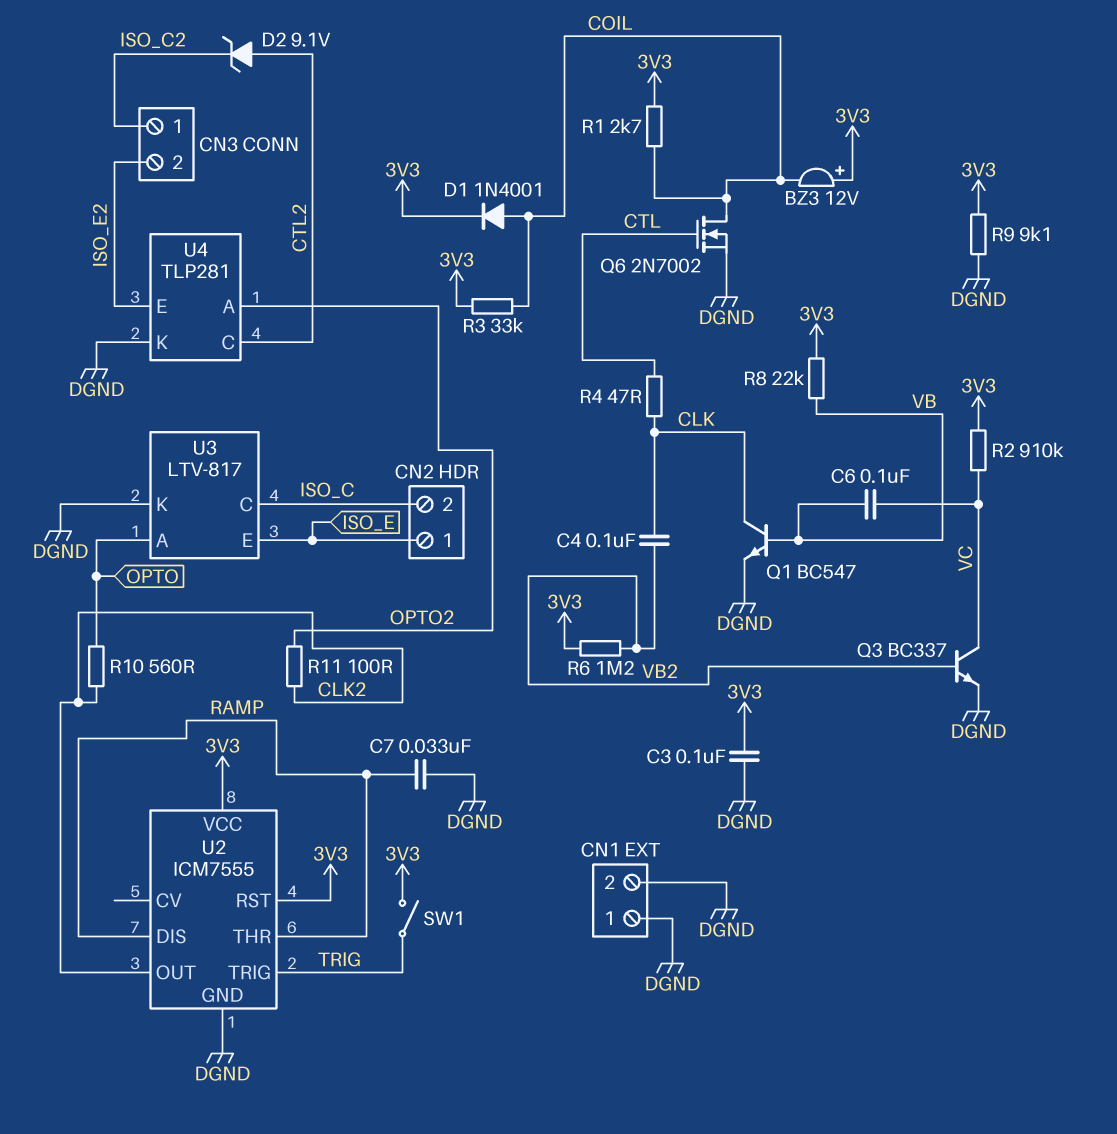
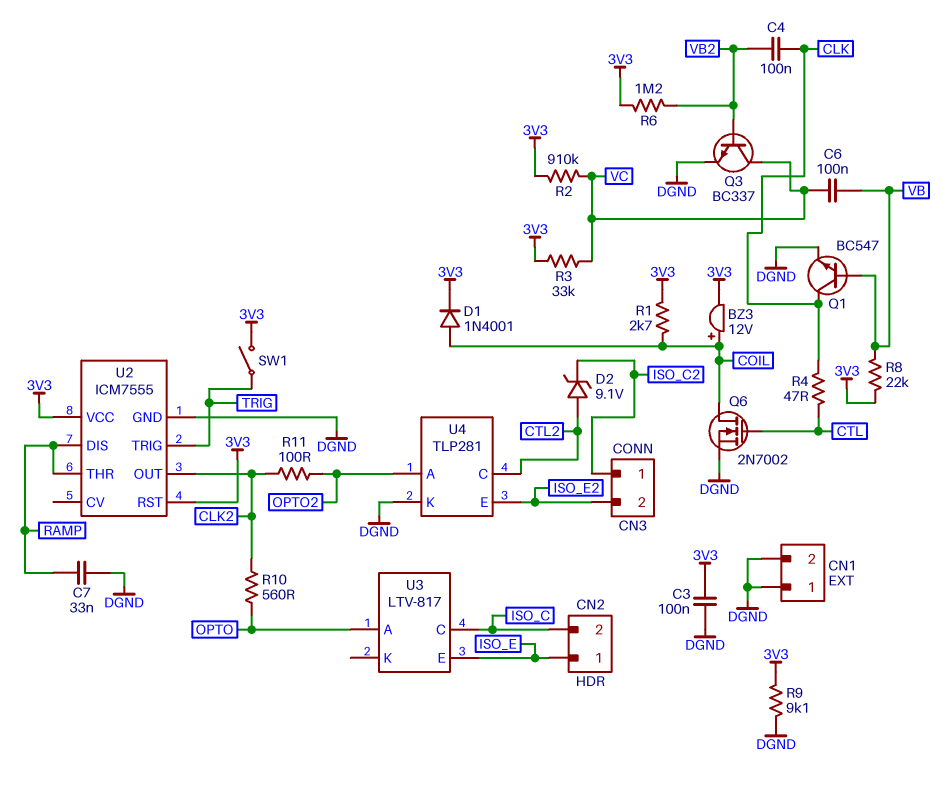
BZ3: buzzer 12V (plus 3V3, minus COIL) -> buzzer 12V (plus COIL, minus 3V3)
R3: 33k (3V3, COIL) -> 33k (3V3, VC)
U3 pin K: DGND -> none

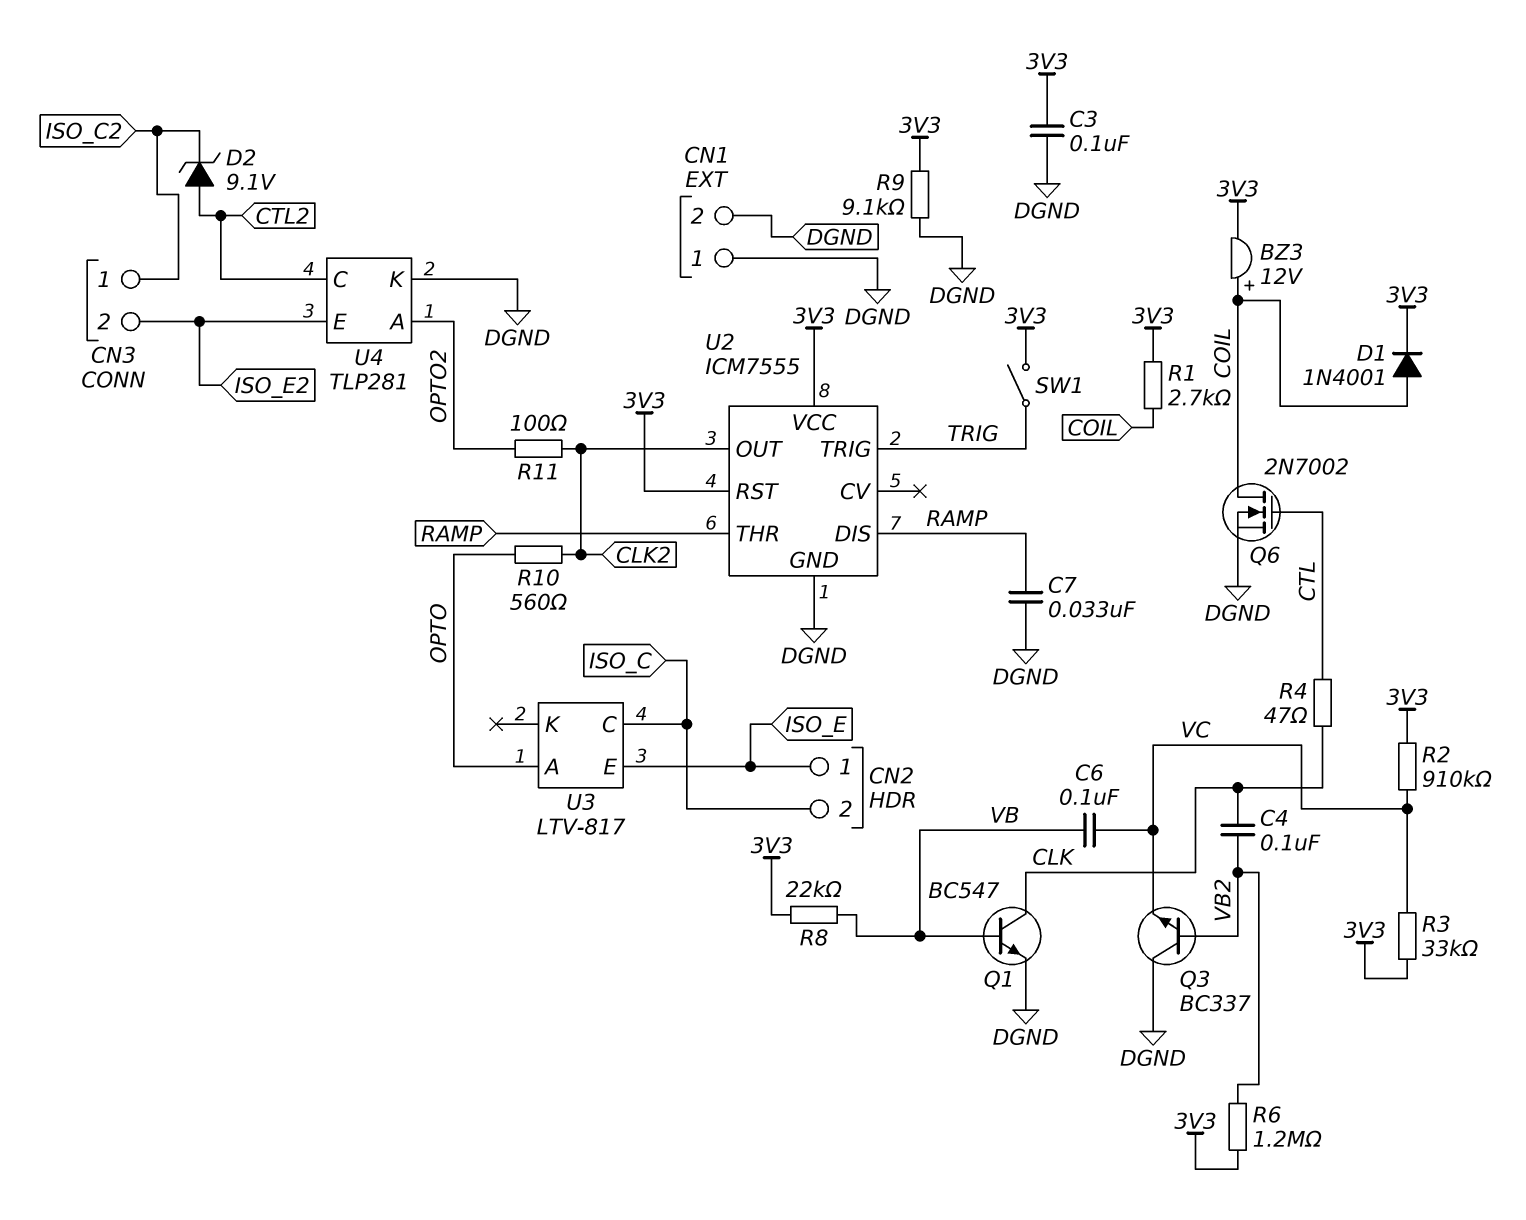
Q3: NPN BC337 (B VB2, C VC, E DGND) -> NPN BC337 (B VB2, C DGND, E VC)

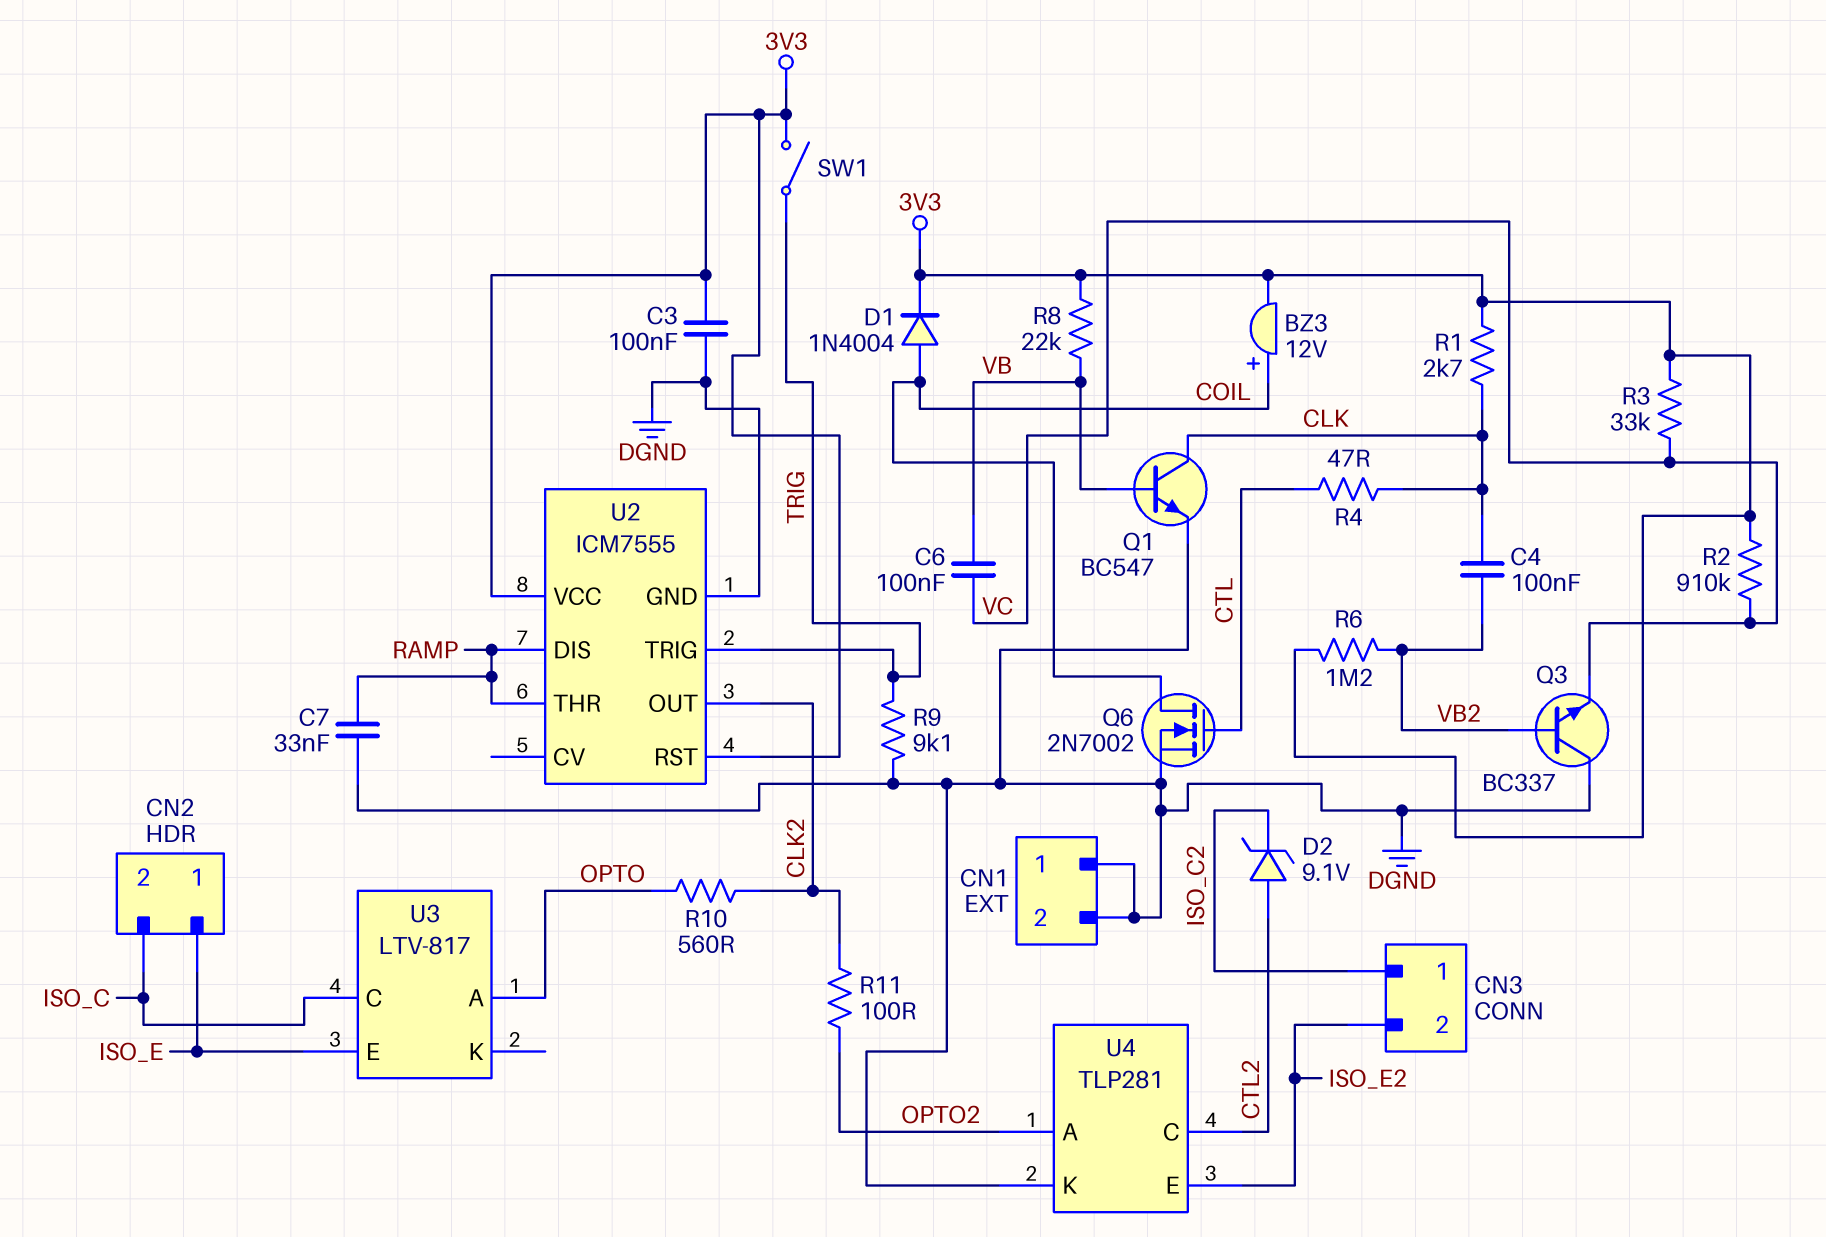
D1: diode 1N4001 (A COIL, K 3V3) -> diode 1N4004 (A COIL, K 3V3)
R1: 2.7k (3V3, COIL) -> 2.7k (3V3, CLK)
R9: 9.1k (3V3, DGND) -> 9.1k (DGND, TRIG)

